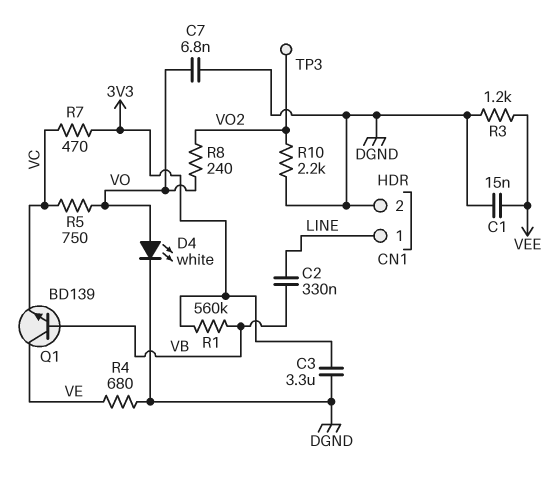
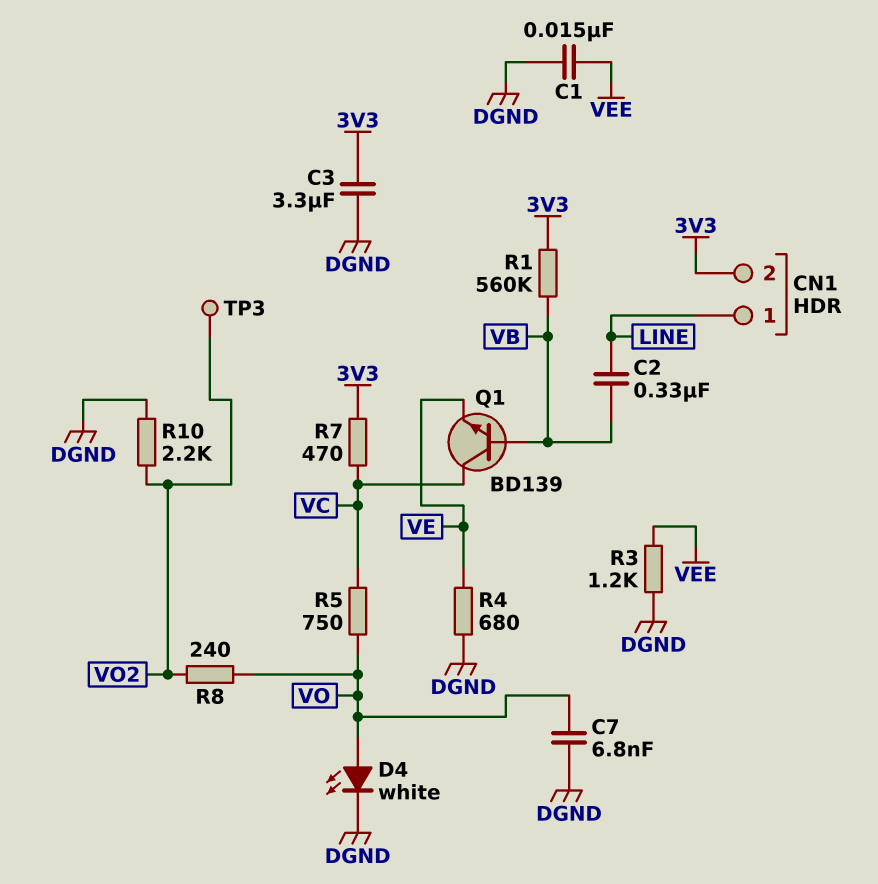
CN1 pin 2: DGND -> 3V3
Q1: NPN BD139 (B VB, C VE, E VC) -> NPN BD139 (B VB, C VC, E VE)

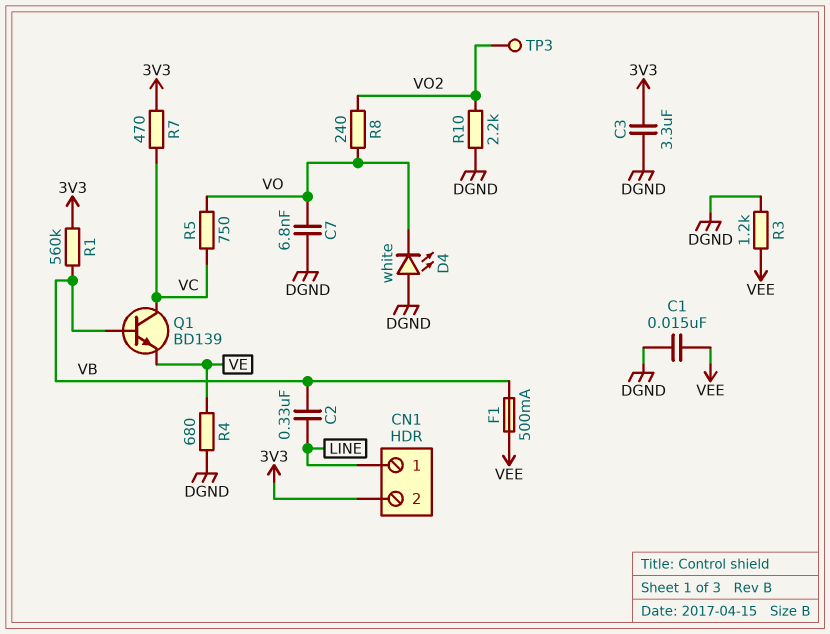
D4: LED white (A VO, K DGND) -> LED white (A DGND, K VO)
F1: none -> 500mA (VB, VEE)

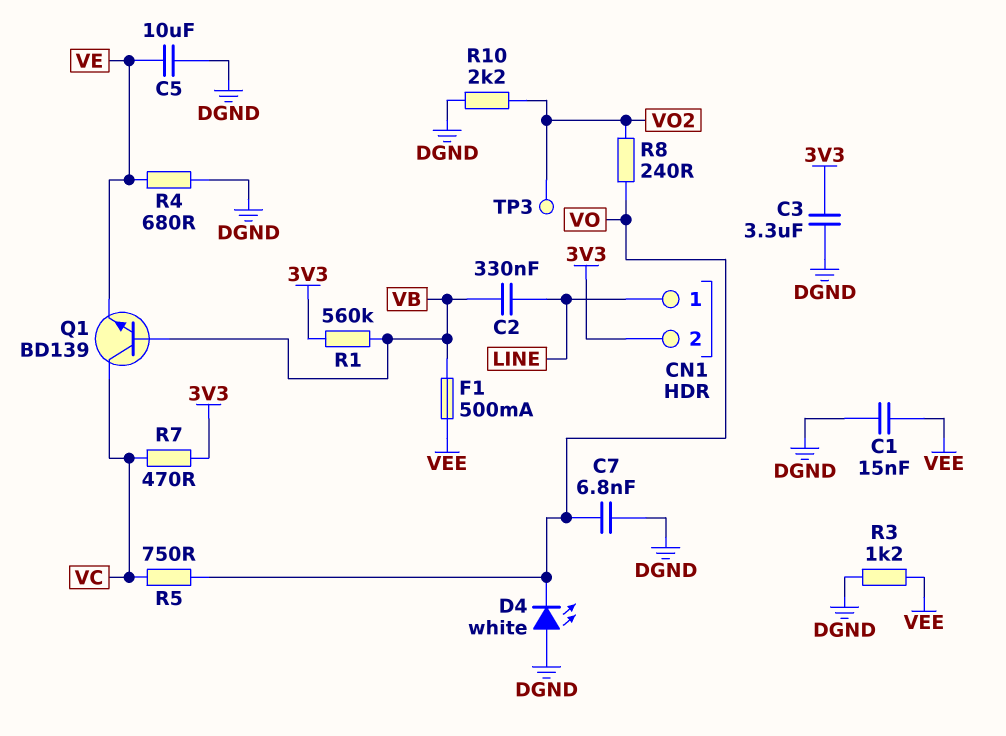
C5: none -> 10uF (DGND, VE)

